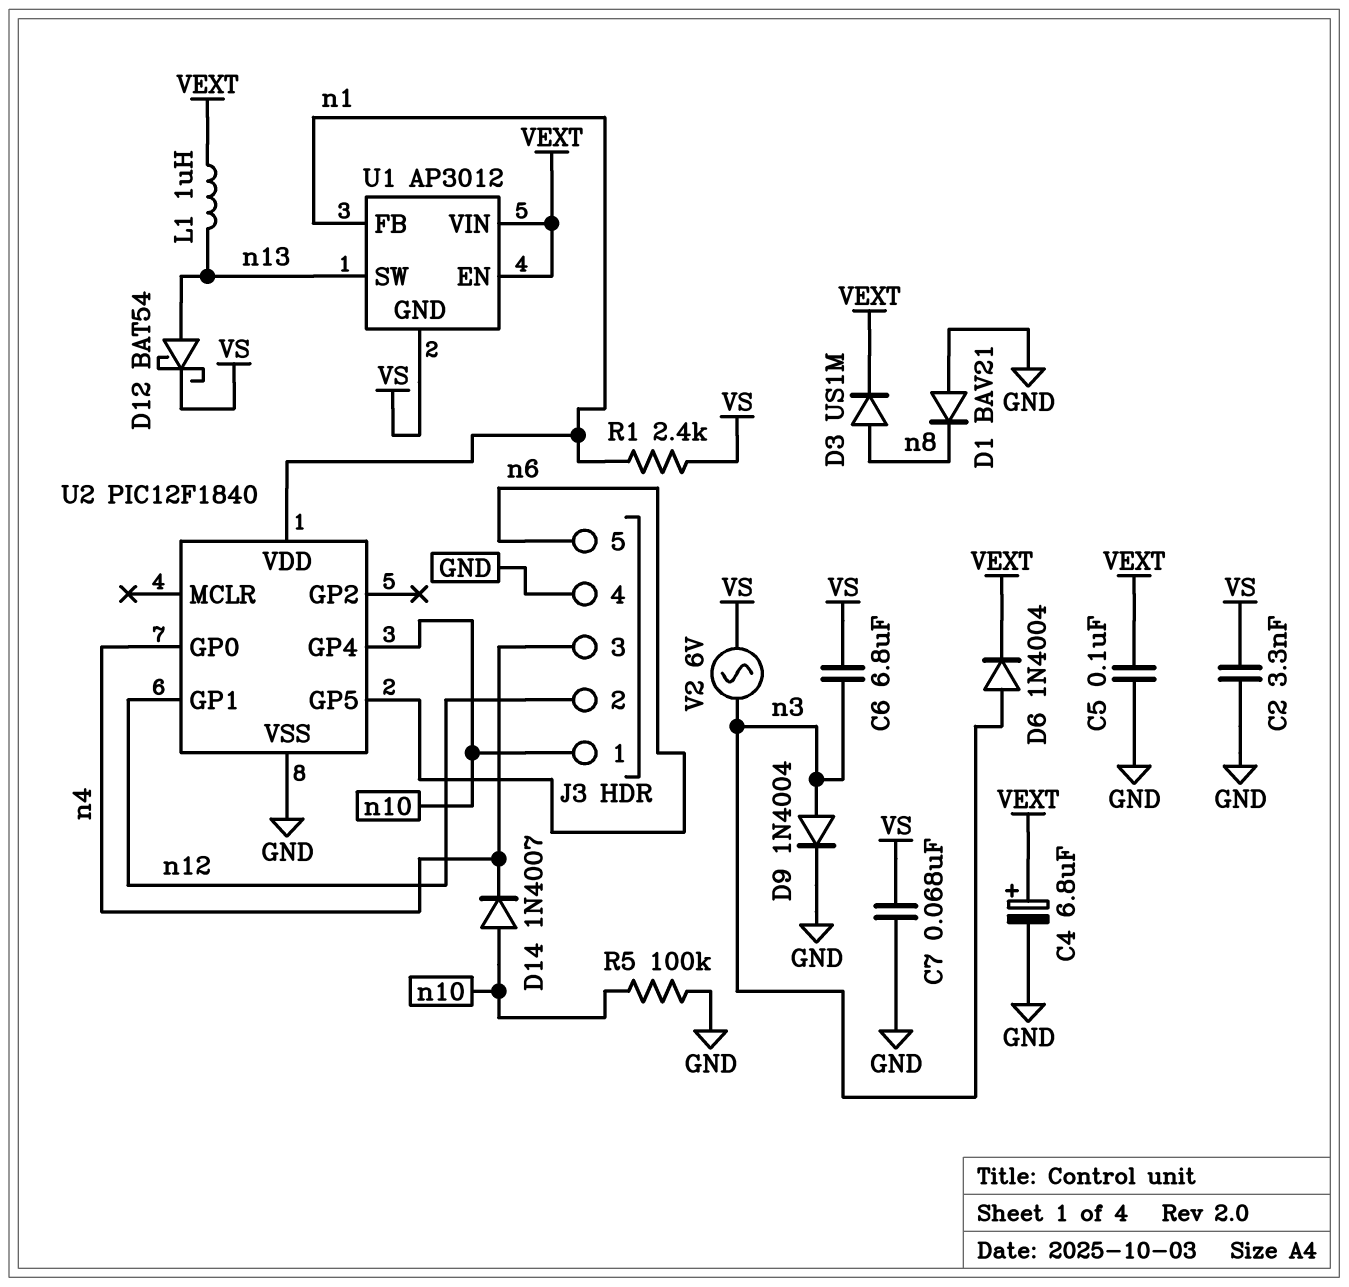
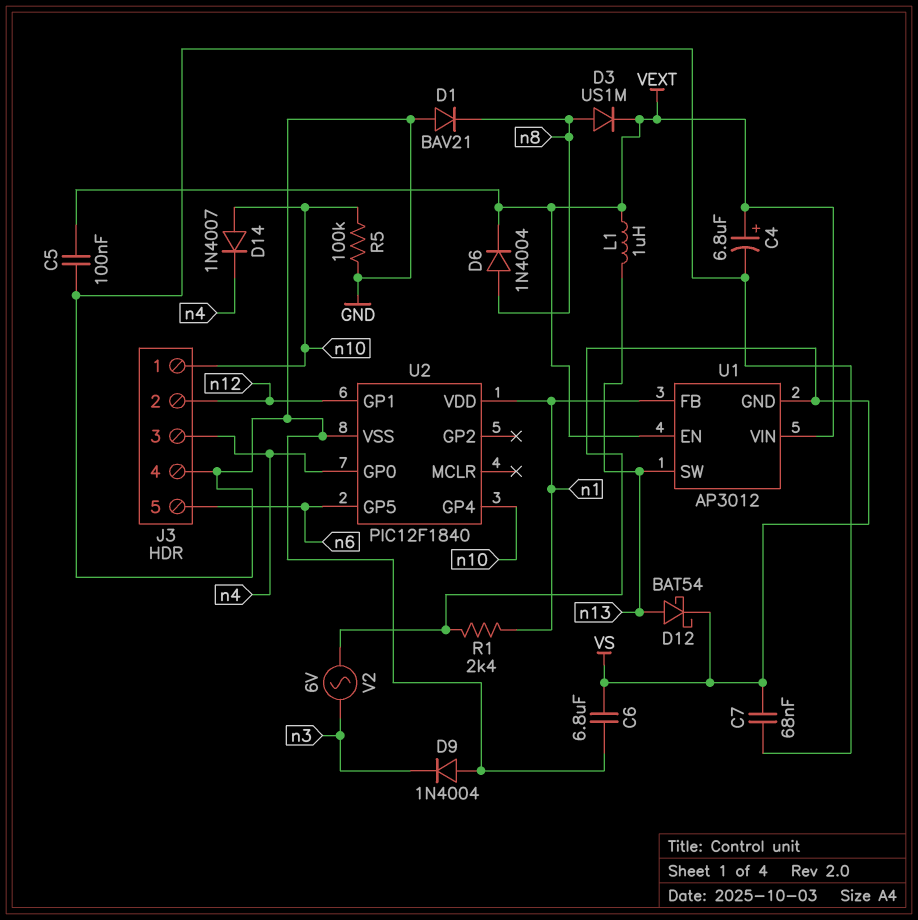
C2: 3.3nF (GND, VS) -> none
C6: 6.8uF (VS, n3) -> 6.8uF (GND, VS)
D6: diode 1N4004 (A n3, K VEXT) -> diode 1N4004 (A n8, K VEXT)
D9: diode 1N4004 (A n3, K GND) -> diode 1N4004 (A GND, K n3)

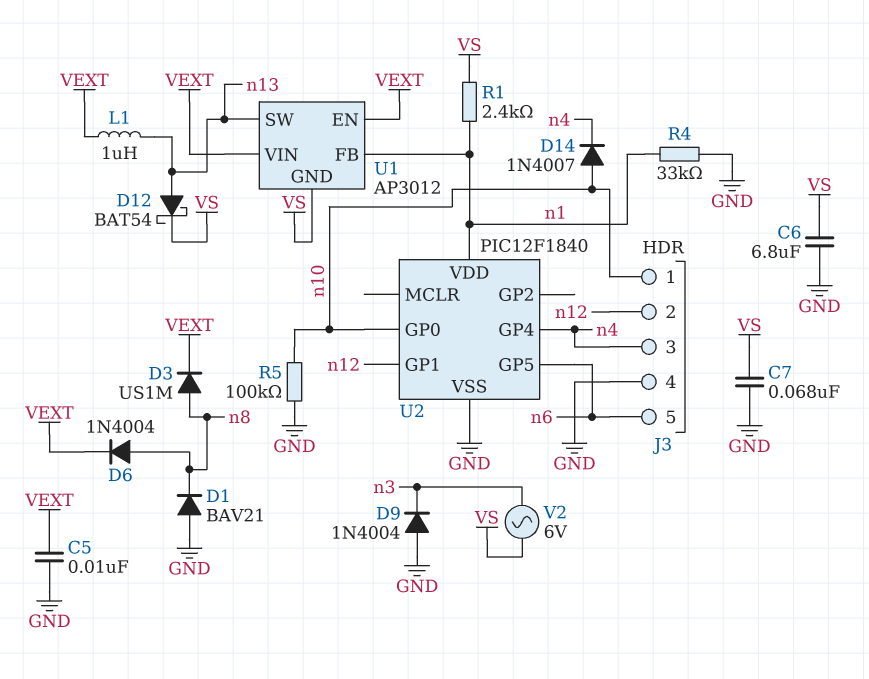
C4: 6.8uF (plus VEXT, minus GND) -> none
C5: 100nF (GND, VEXT) -> 10nF (GND, VEXT)
R4: none -> 33k (GND, n1)
U2 pin GP0: n4 -> n10
U2 pin GP4: n10 -> n4

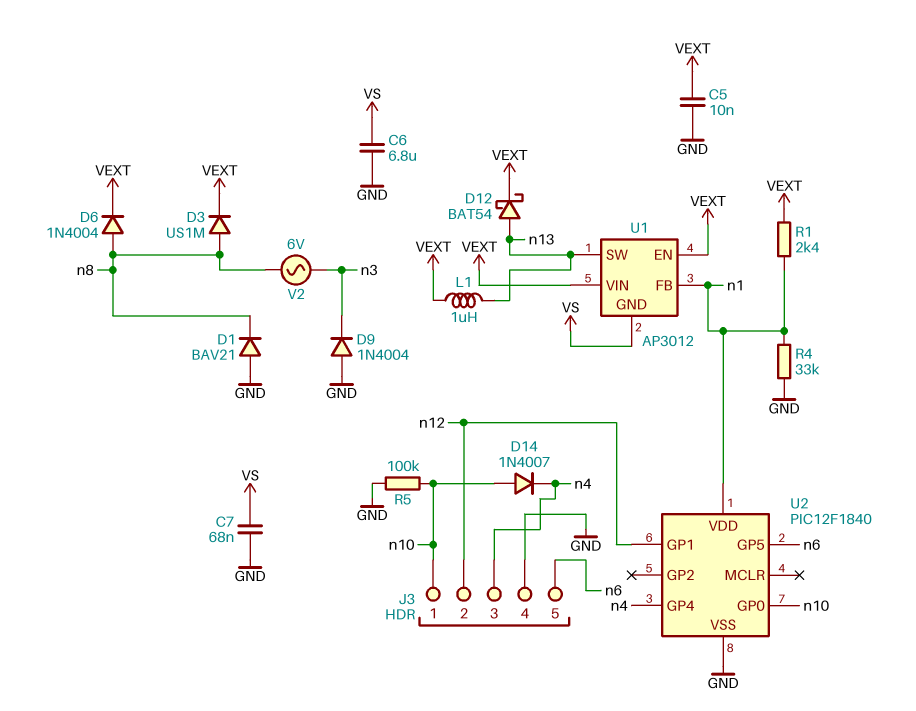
D12: schottky BAT54 (A n13, K VS) -> schottky BAT54 (A n13, K VEXT)
R1: 2.4k (VS, n1) -> 2.4k (VEXT, n1)
V2: AC 6V (VS, n3) -> AC 6V (n3, n8)

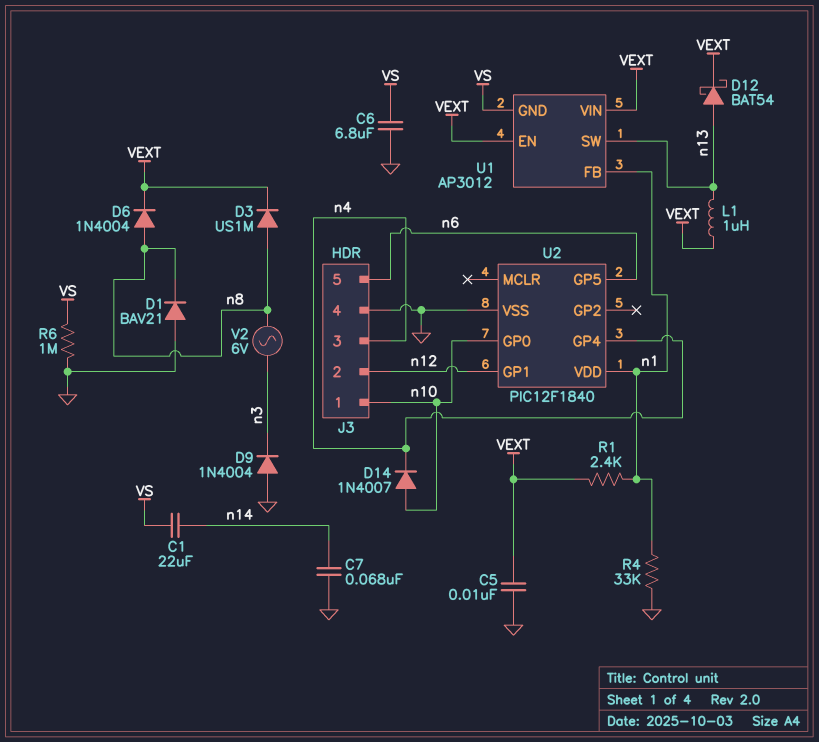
C1: none -> 22uF (VS, n14)
C7: 68nF (GND, VS) -> 68nF (GND, n14)
R5: 100k (GND, n10) -> none
R6: none -> 1M (GND, VS)

